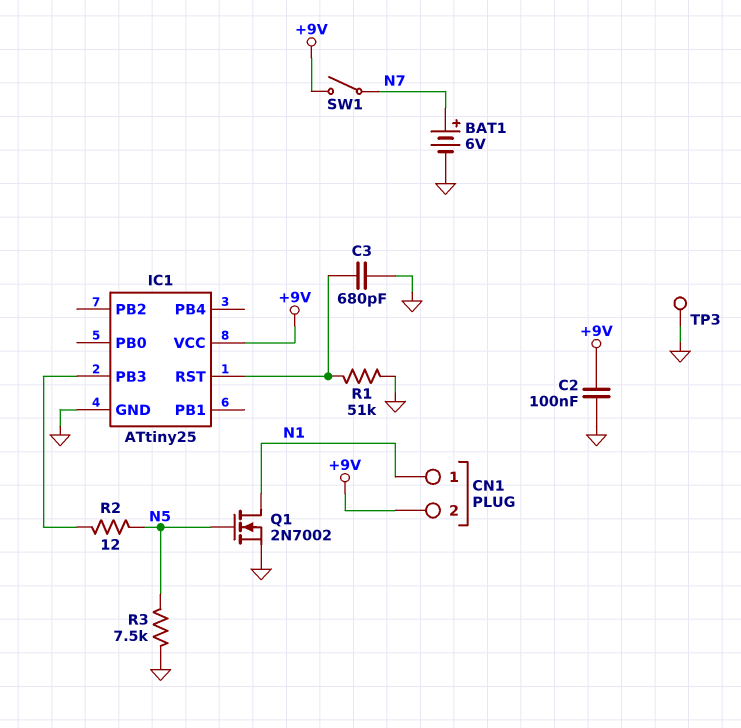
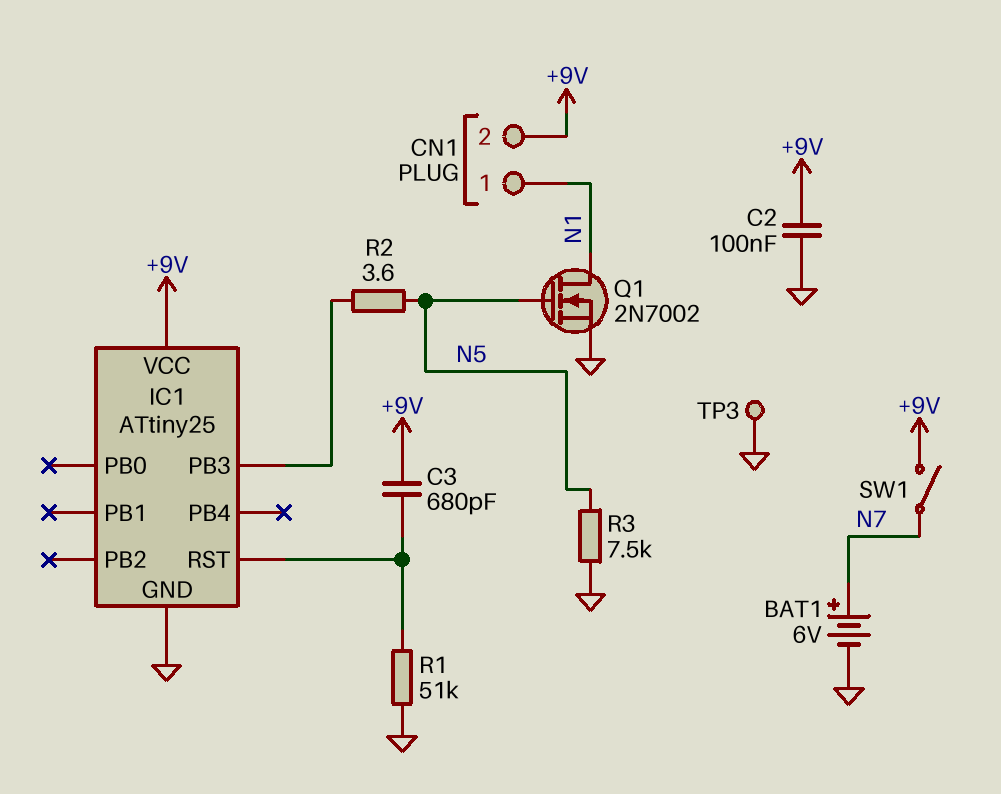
C3: 680pF (GND, IC1/RST) -> 680pF (+9V, IC1/RST)
R2: 12 (IC1/PB3, N5) -> 3.6 (IC1/PB3, N5)

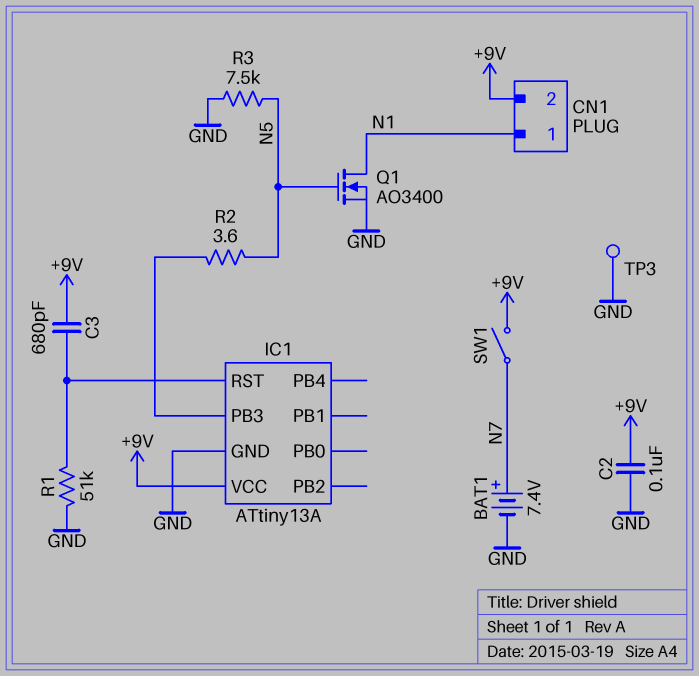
BAT1: 6V (plus N7, minus GND) -> 7.4V (plus N7, minus GND)
IC1: ATtiny25 -> ATtiny13A
Q1: NMOS 2N7002 (G N5, D N1, S GND) -> NMOS AO3400 (G N5, D N1, S GND)

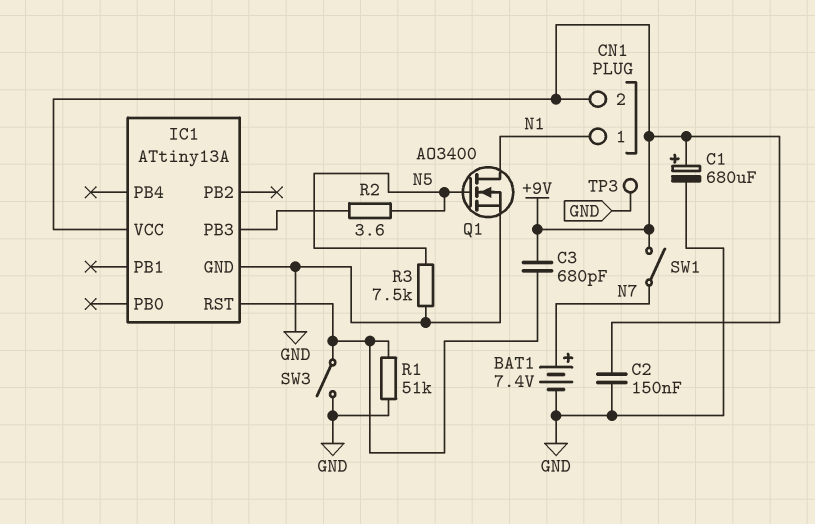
C1: none -> 680uF (plus +9V, minus GND)
C2: 100nF (+9V, GND) -> 150nF (+9V, GND)
SW3: none -> switch (GND, IC1/RST)

